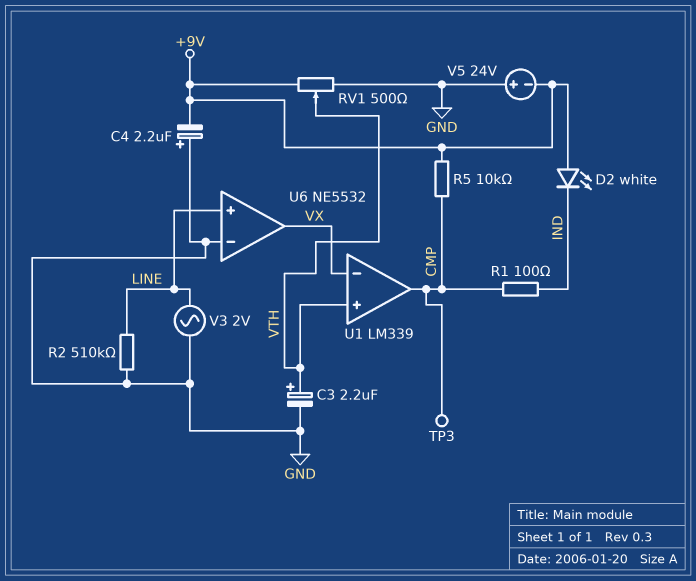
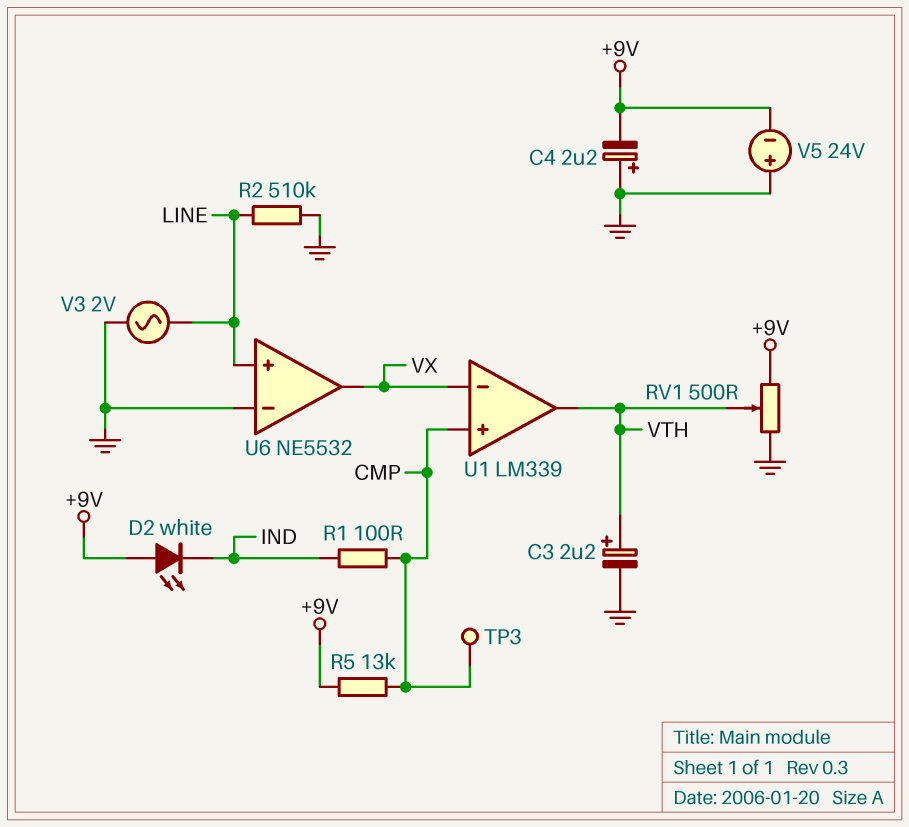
R5: 10k (+9V, CMP) -> 13k (+9V, CMP)
U1 pin in+: VTH -> CMP
U1 pin out: CMP -> VTH

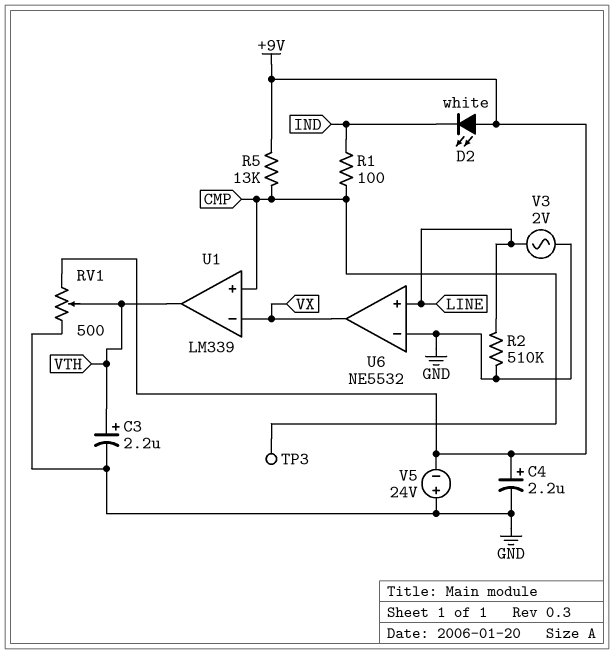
C4: 2.2uF (plus GND, minus +9V) -> 2.2uF (plus +9V, minus GND)

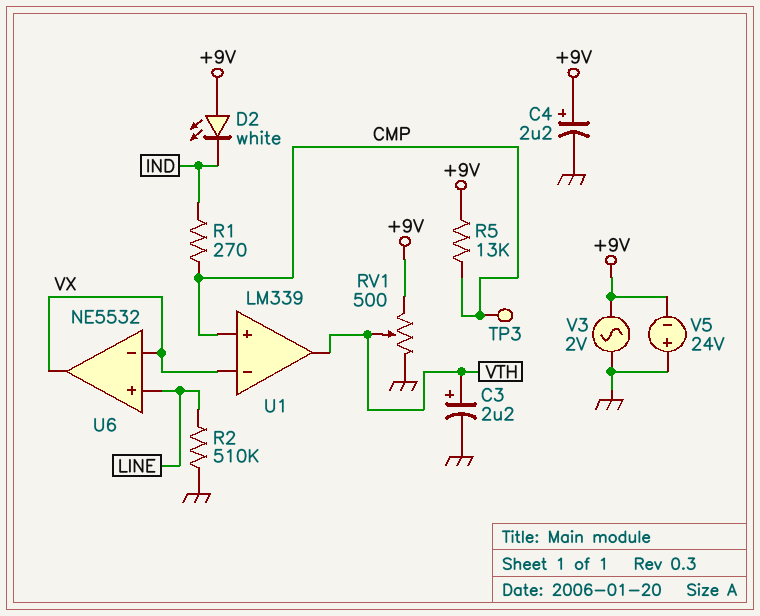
R1: 100 (CMP, IND) -> 270 (CMP, IND)
U6 pin in-: GND -> VX
V3: AC 2V (GND, LINE) -> AC 2V (+9V, GND)

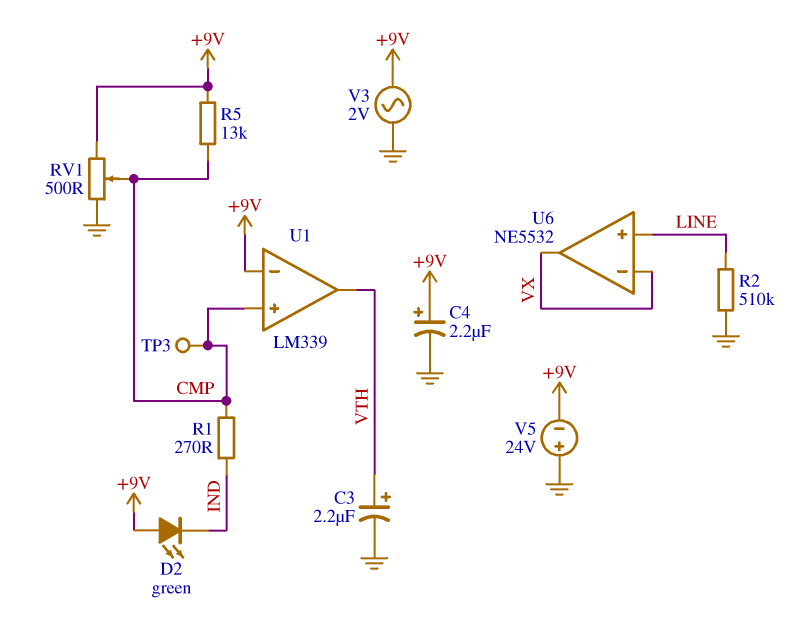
D2: LED white (A +9V, K IND) -> LED green (A +9V, K IND)
RV1: 500 (+9V, GND, wiper VTH) -> 500 (+9V, GND, wiper CMP)
U1 pin in-: VX -> +9V

